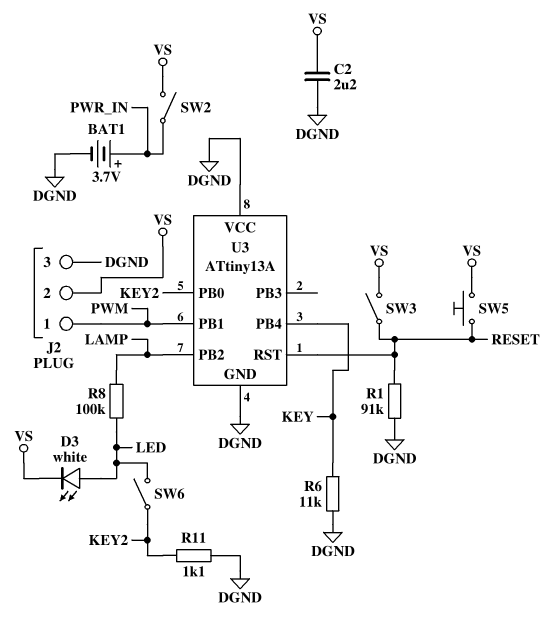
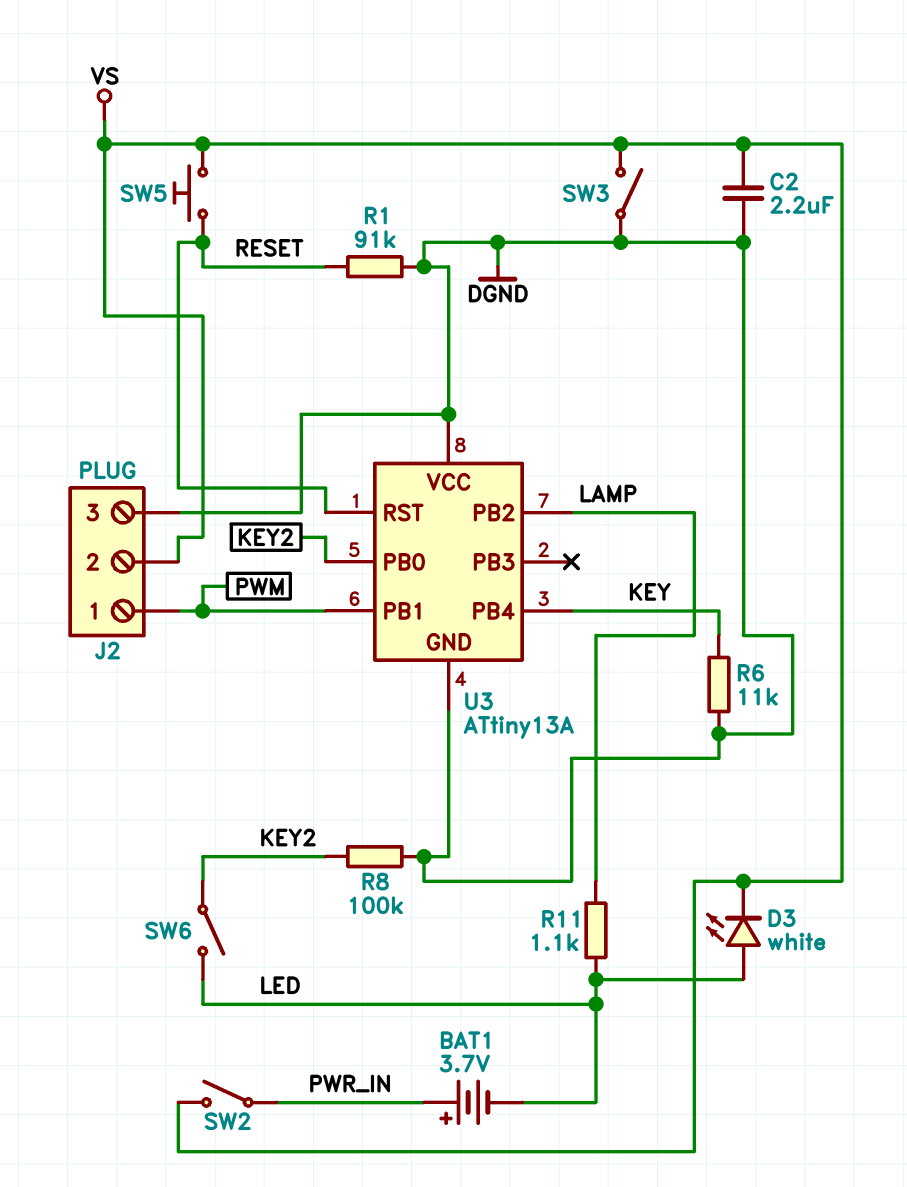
BAT1: 3.7V (plus PWR_IN, minus DGND) -> 3.7V (plus PWR_IN, minus LED)
R8: 100k (LAMP, LED) -> 100k (DGND, KEY2)
R11: 1.1k (DGND, KEY2) -> 1.1k (LAMP, LED)
SW3: switch (RESET, VS) -> switch (DGND, VS)

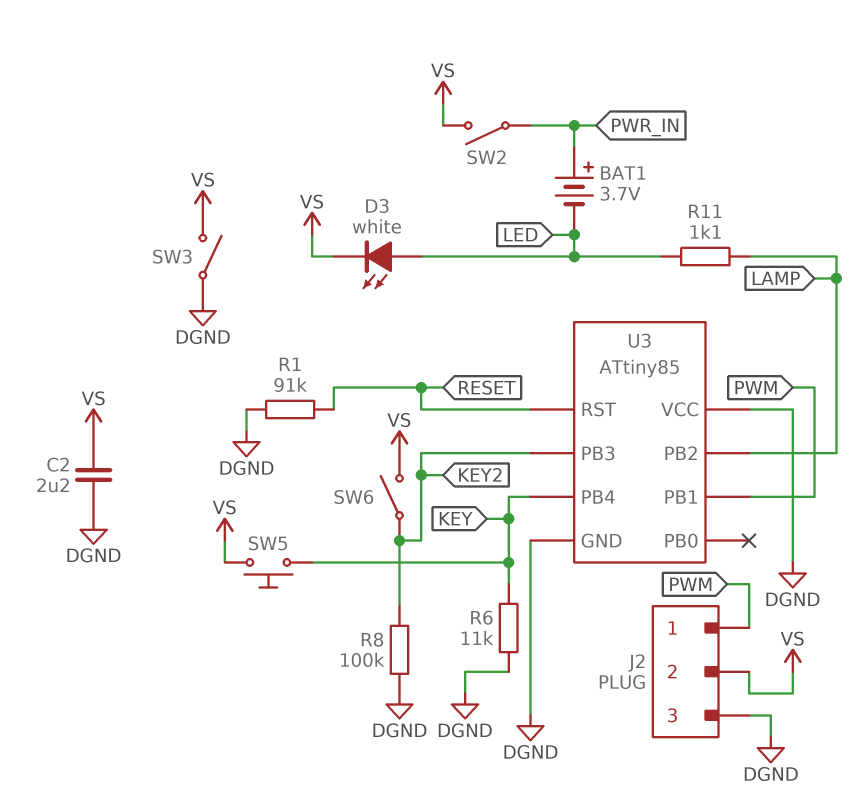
SW5: button (RESET, VS) -> button (KEY, VS)
SW6: switch (KEY2, LED) -> switch (KEY2, VS)
U3: ATtiny13A -> ATtiny85
U3 pin PB0: KEY2 -> none
U3 pin PB3: none -> KEY2

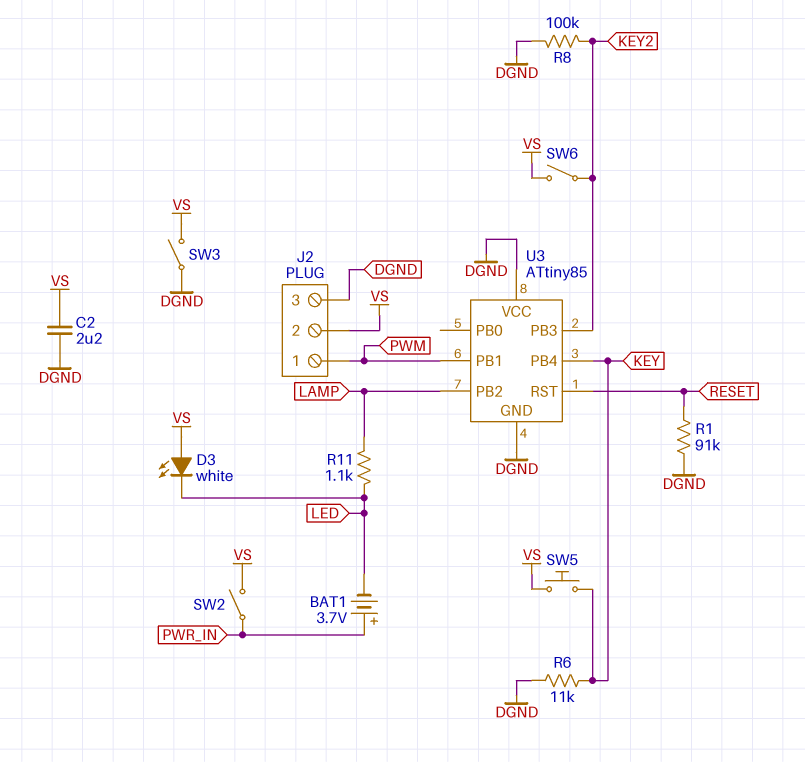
D3: LED white (A LED, K VS) -> LED white (A VS, K LED)

